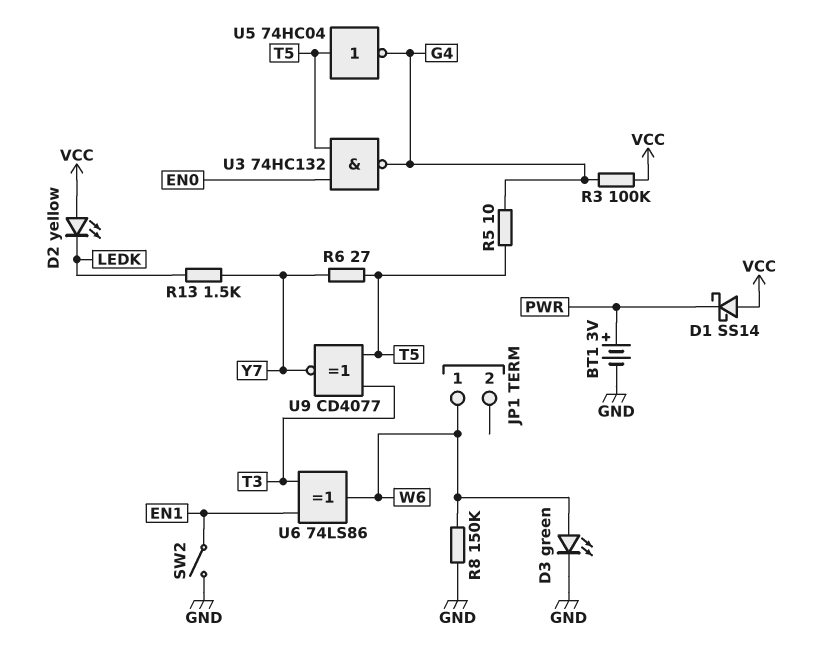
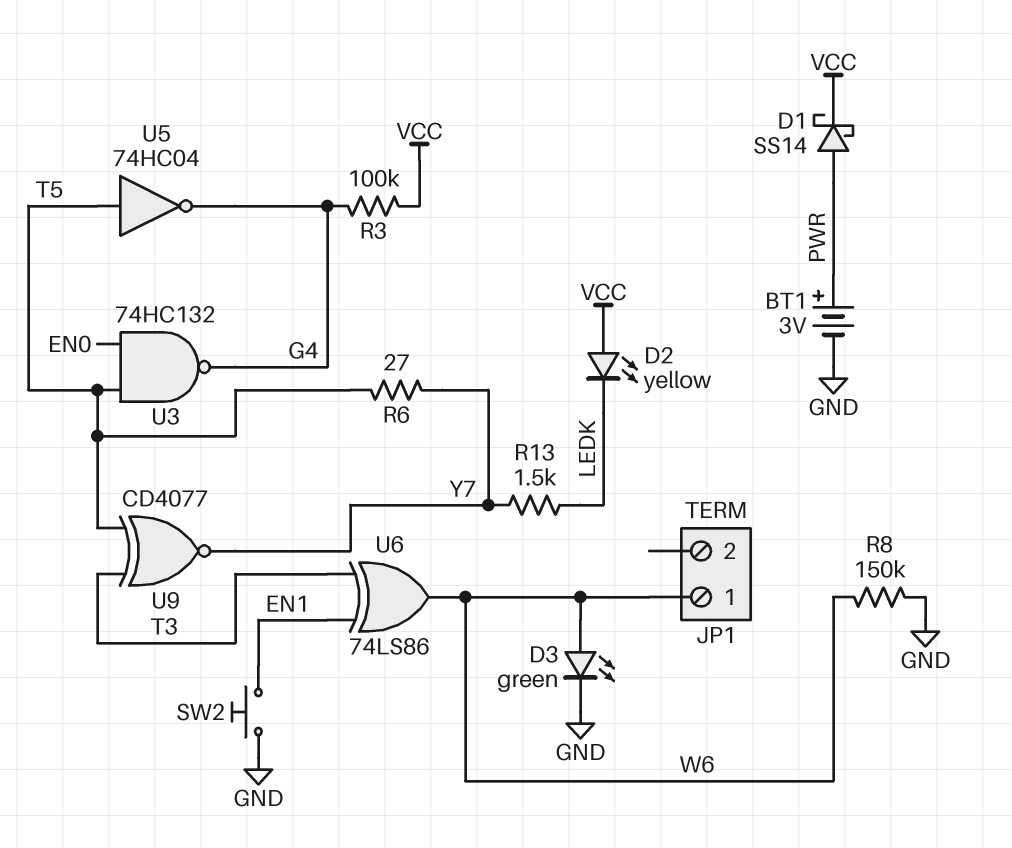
D1: schottky SS14 (A VCC, K PWR) -> schottky SS14 (A PWR, K VCC)
R5: 10 (G4, T5) -> none
SW2: switch (EN1, GND) -> button (EN1, GND)

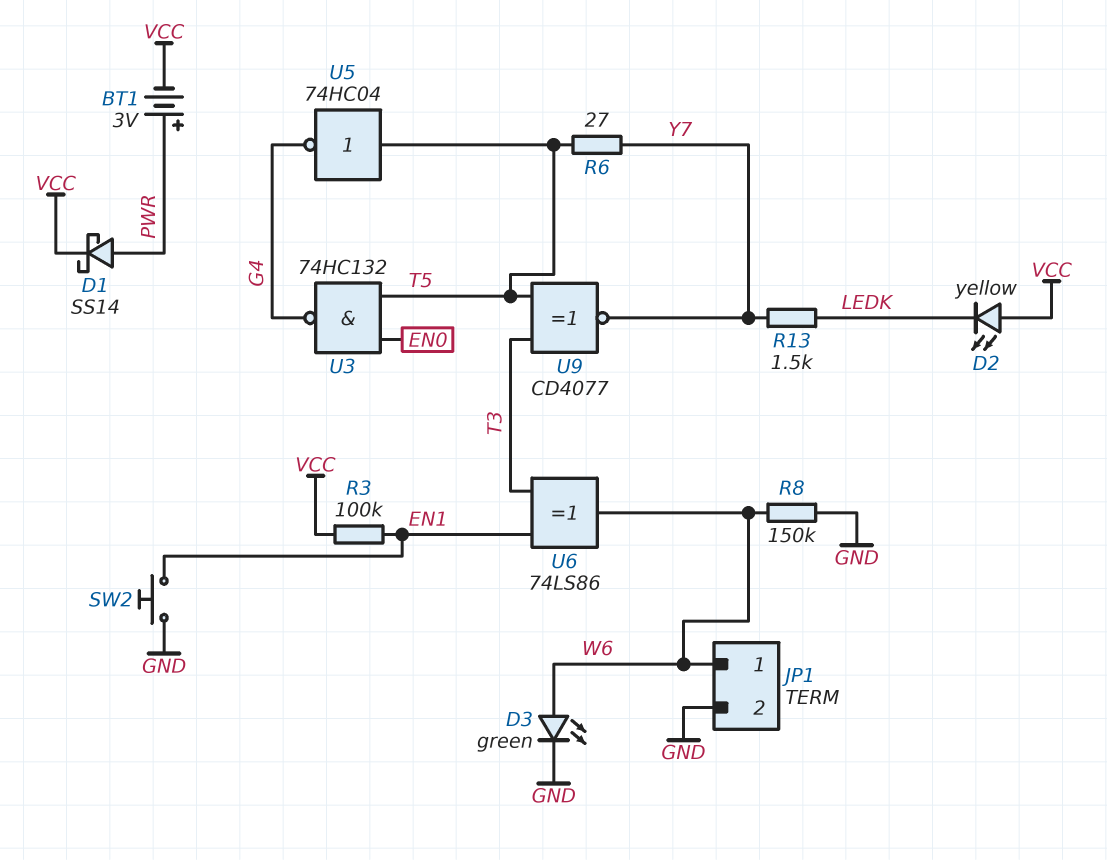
BT1: 3V (plus PWR, minus GND) -> 3V (plus PWR, minus VCC)
JP1 pin 2: none -> GND
R3: 100k (G4, VCC) -> 100k (EN1, VCC)

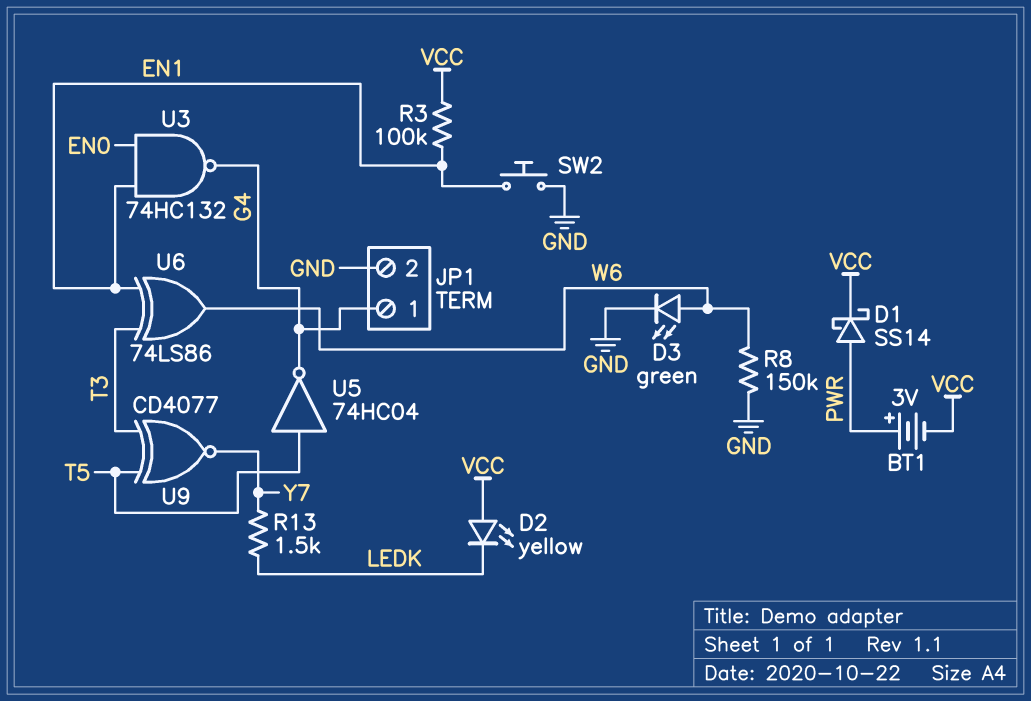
JP1 pin 1: W6 -> G4
R6: 27 (T5, Y7) -> none
U3: NAND 74HC132 (in EN0, in T5, out G4) -> NAND 74HC132 (in EN0, in EN1, out G4)

